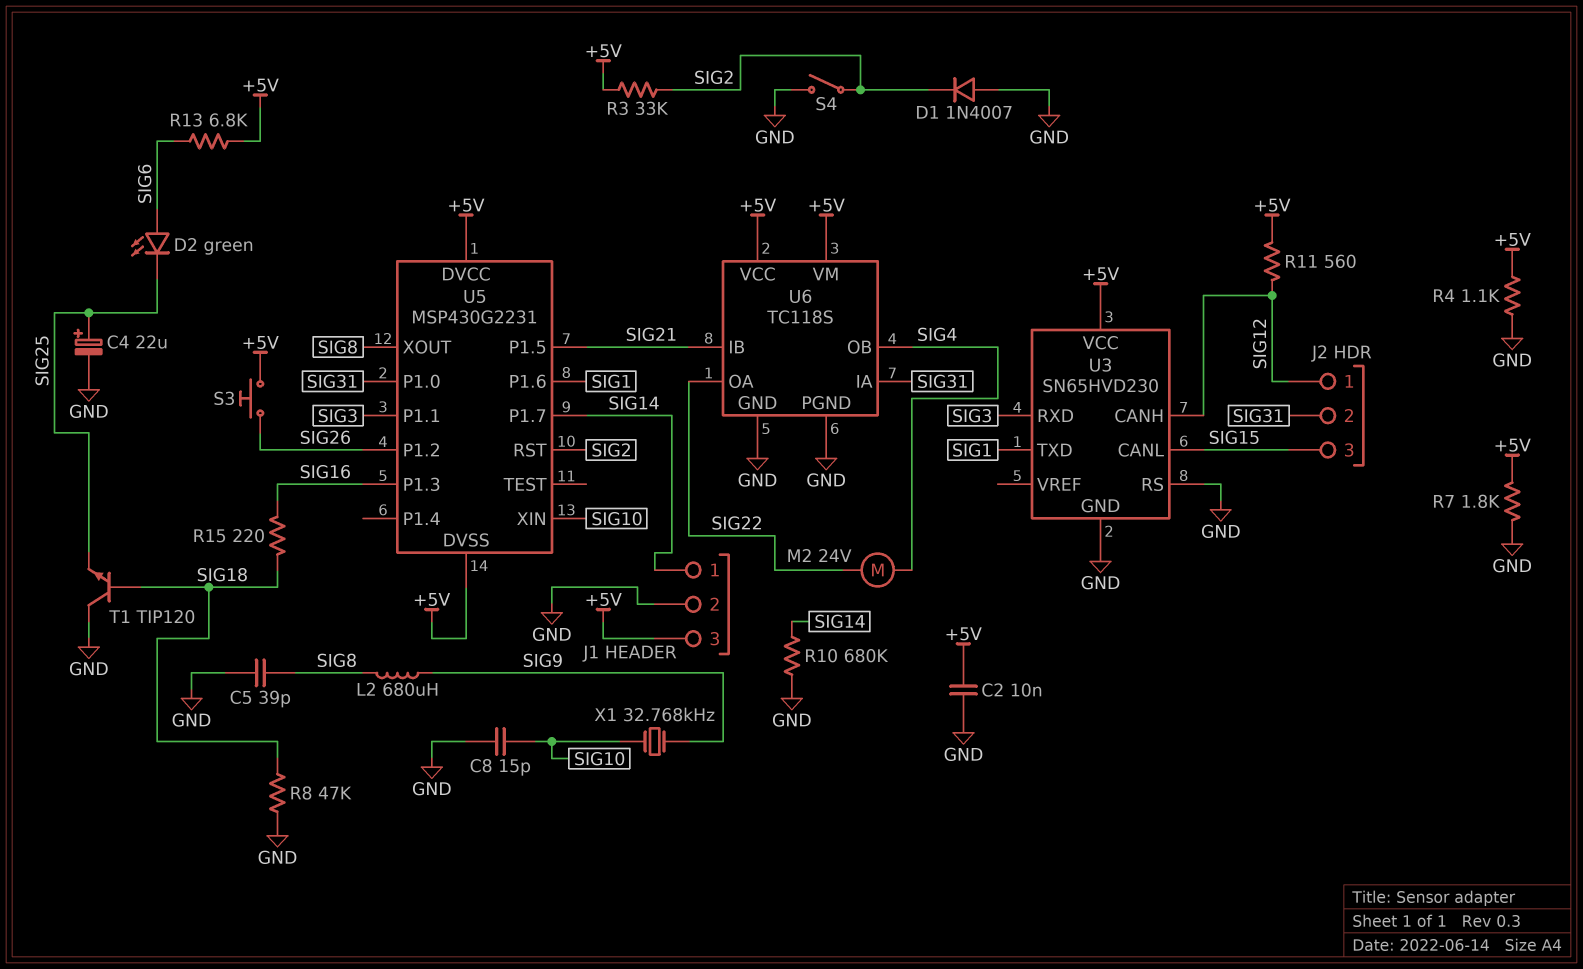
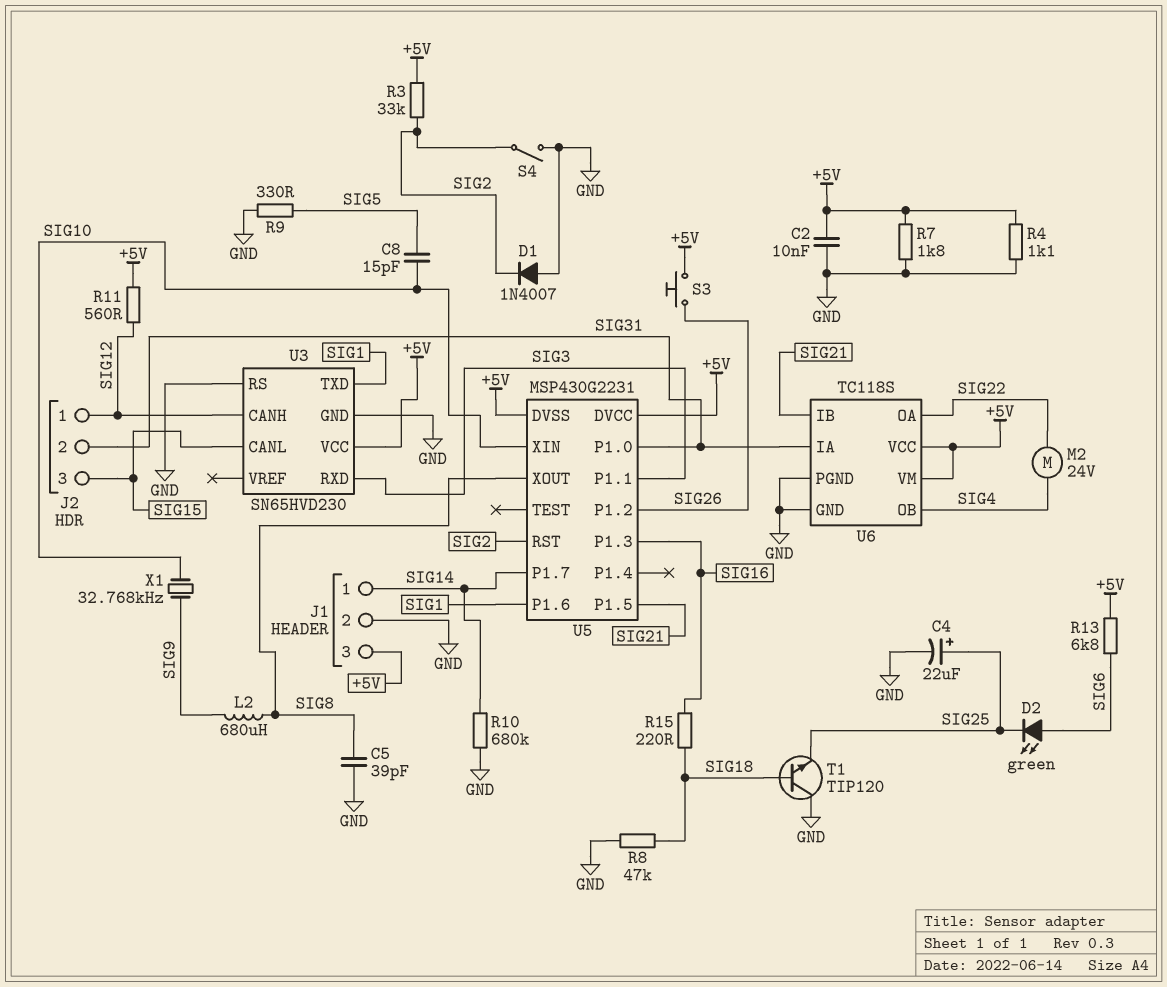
C8: 15pF (GND, SIG10) -> 15pF (SIG5, SIG10)
R9: none -> 330 (GND, SIG5)

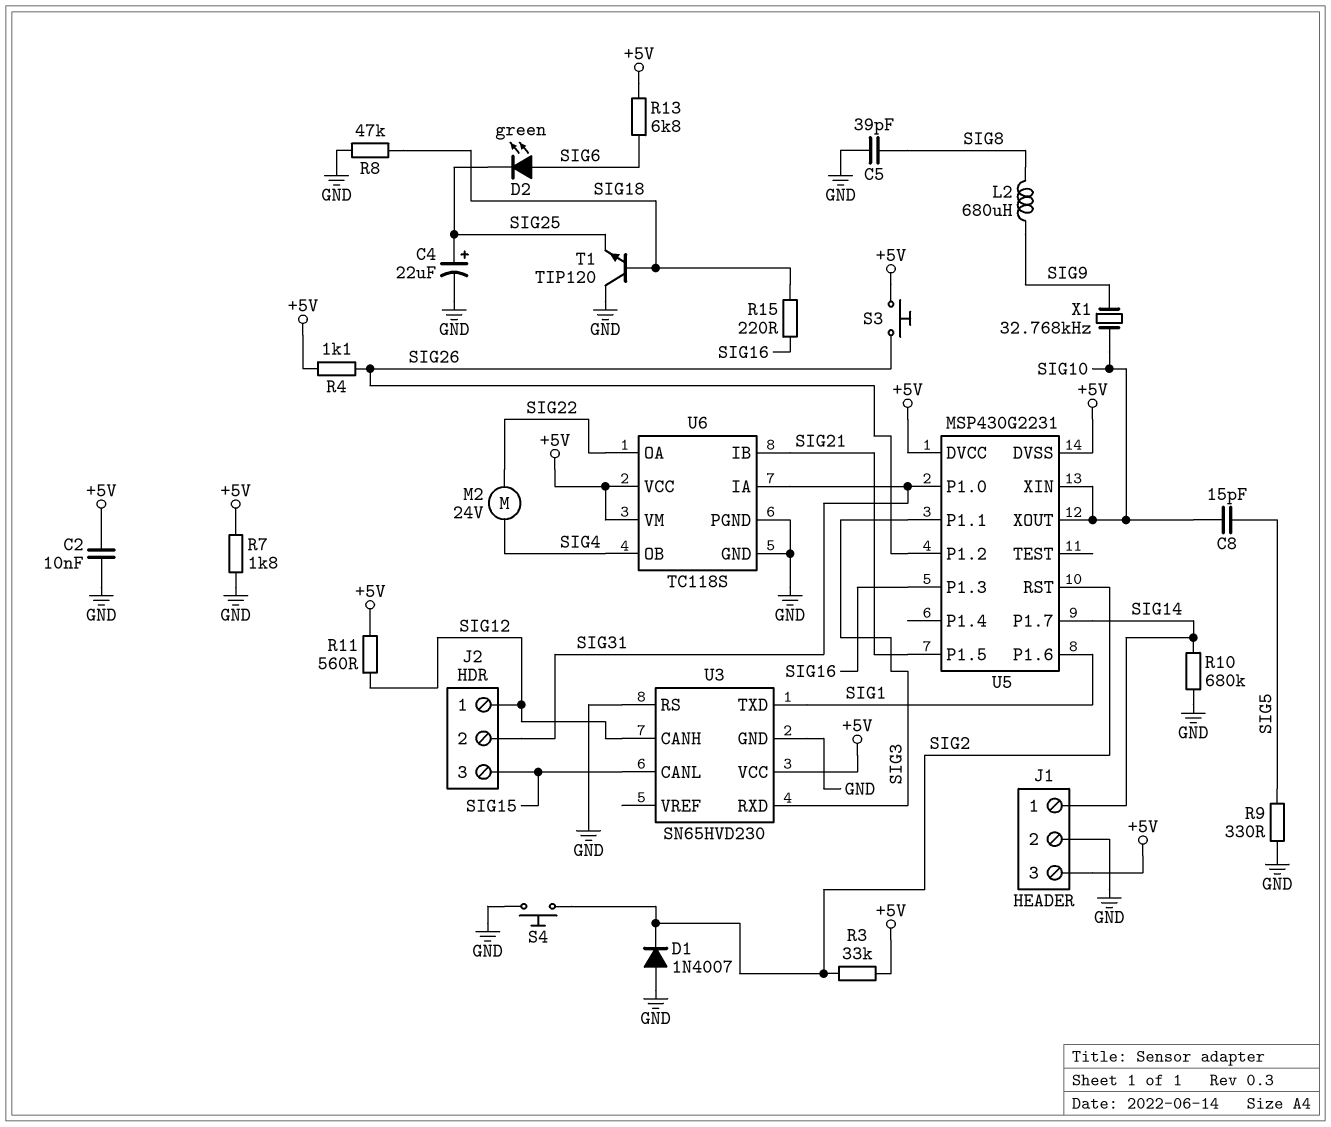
R4: 1.1k (+5V, GND) -> 1.1k (+5V, SIG26)
S4: switch (GND, SIG2) -> button (GND, SIG2)
U5 pin XOUT: SIG8 -> SIG10

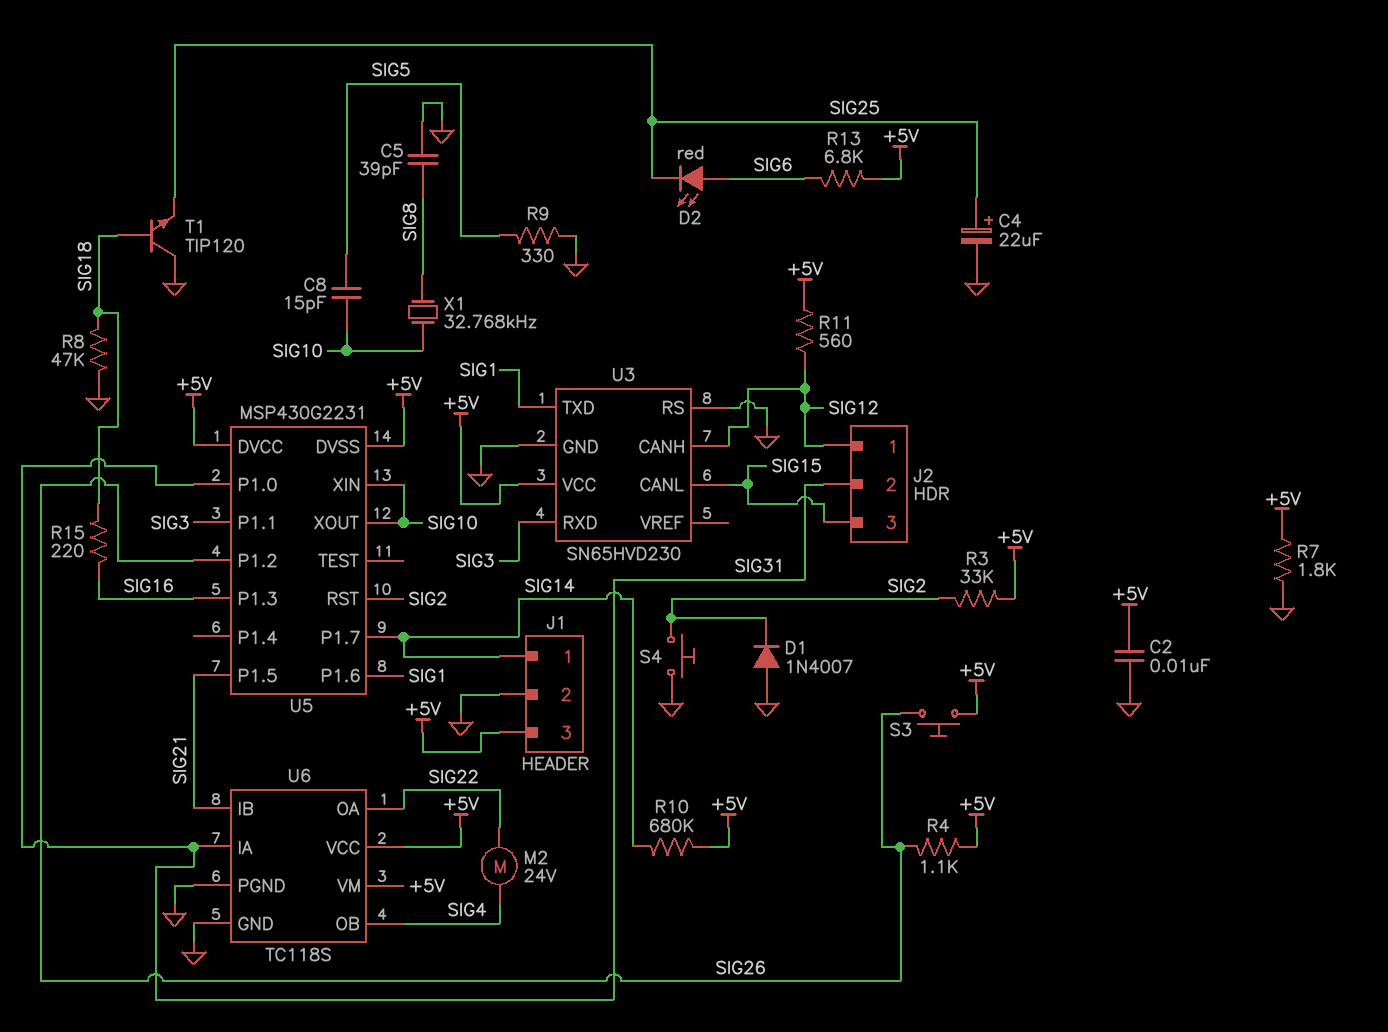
D2: LED green (A SIG6, K SIG25) -> LED red (A SIG6, K SIG25)
L2: 680uH (SIG8, SIG9) -> none
R10: 680k (GND, SIG14) -> 680k (+5V, SIG14)
X1: 32.768kHz (SIG9, SIG10) -> 32.768kHz (SIG8, SIG10)

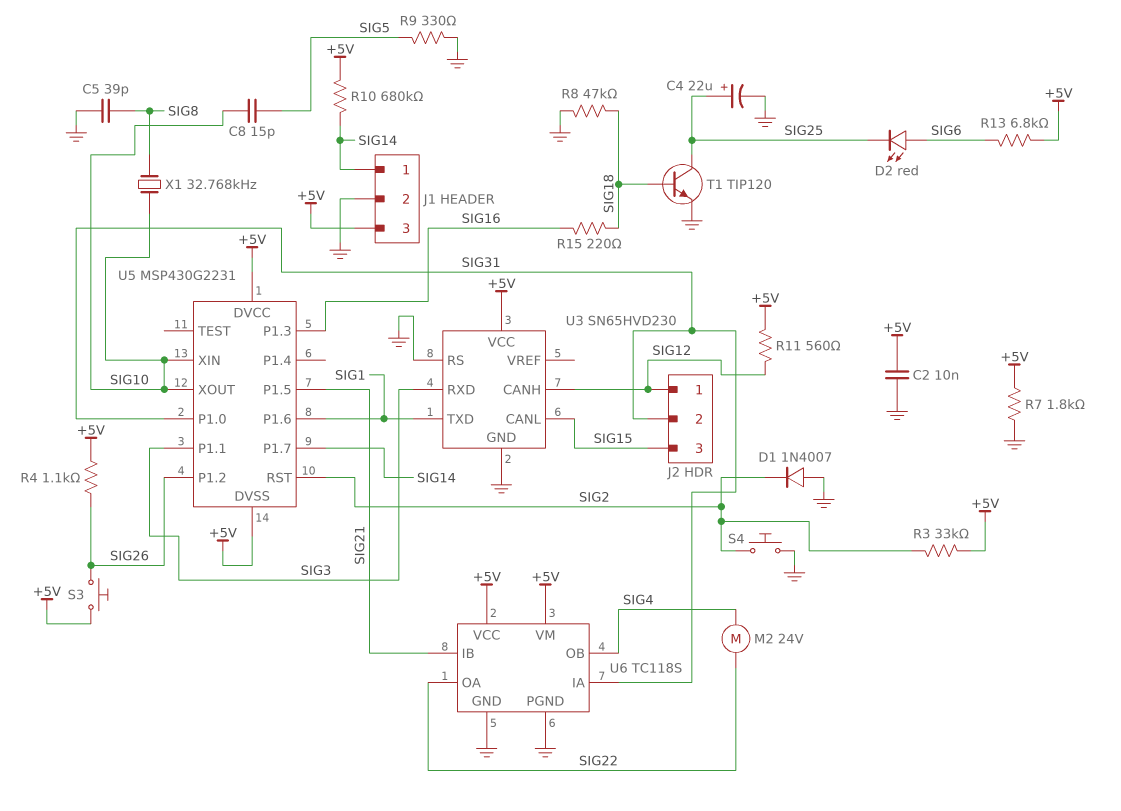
T1: NPN TIP120 (B SIG18, C GND, E SIG25) -> NPN TIP120 (B SIG18, C SIG25, E GND)

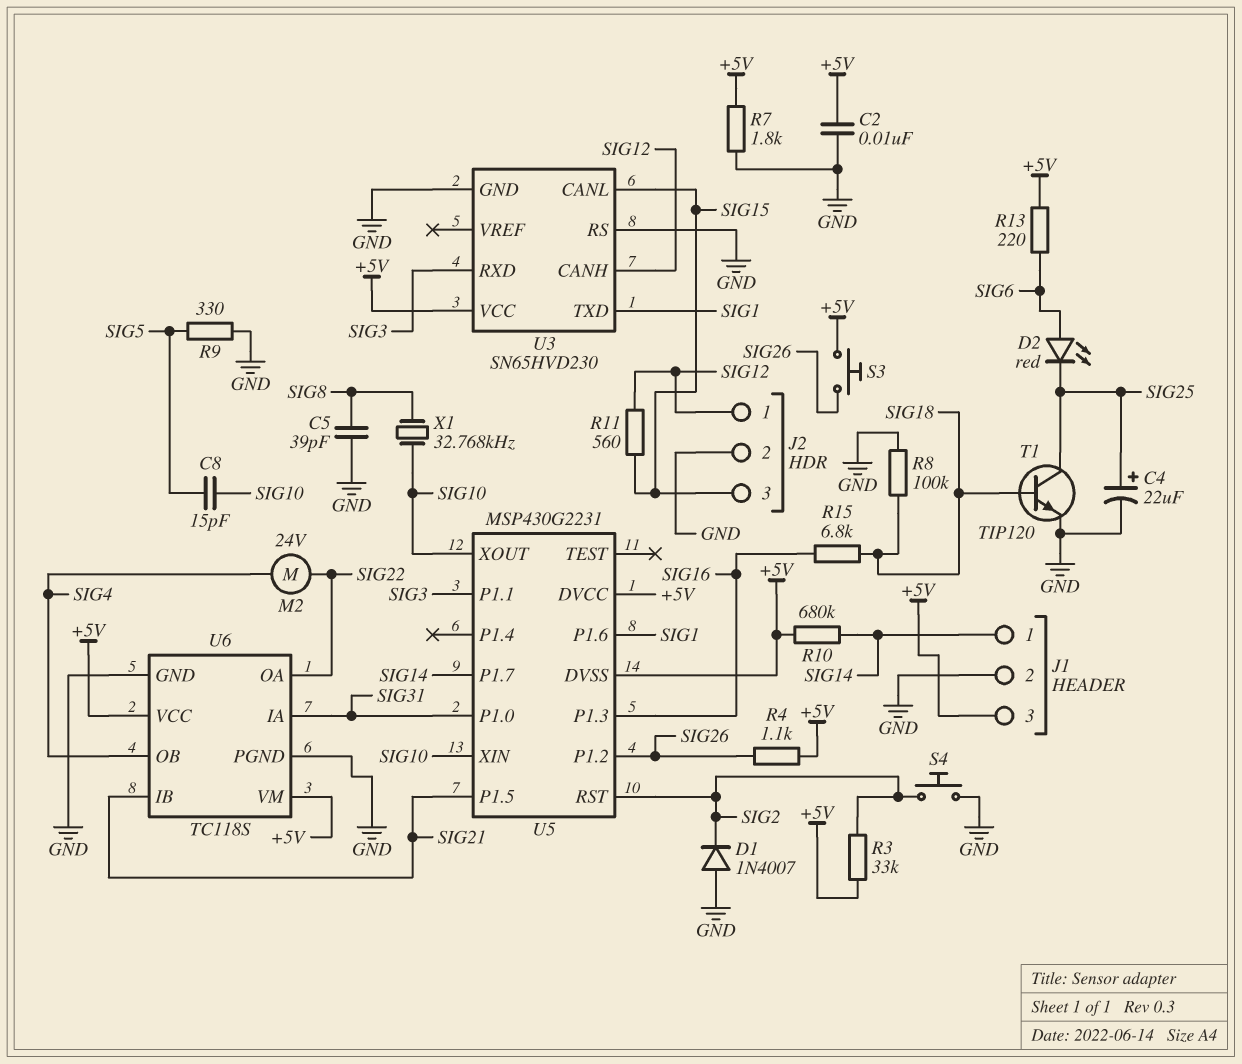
J2 pin 2: SIG31 -> GND
R8: 47k (GND, SIG18) -> 100k (GND, SIG18)
R11: 560 (+5V, SIG12) -> 560 (SIG12, SIG15)
R13: 6.8k (+5V, SIG6) -> 220 (+5V, SIG6)
R15: 220 (SIG16, SIG18) -> 6.8k (SIG16, SIG18)

